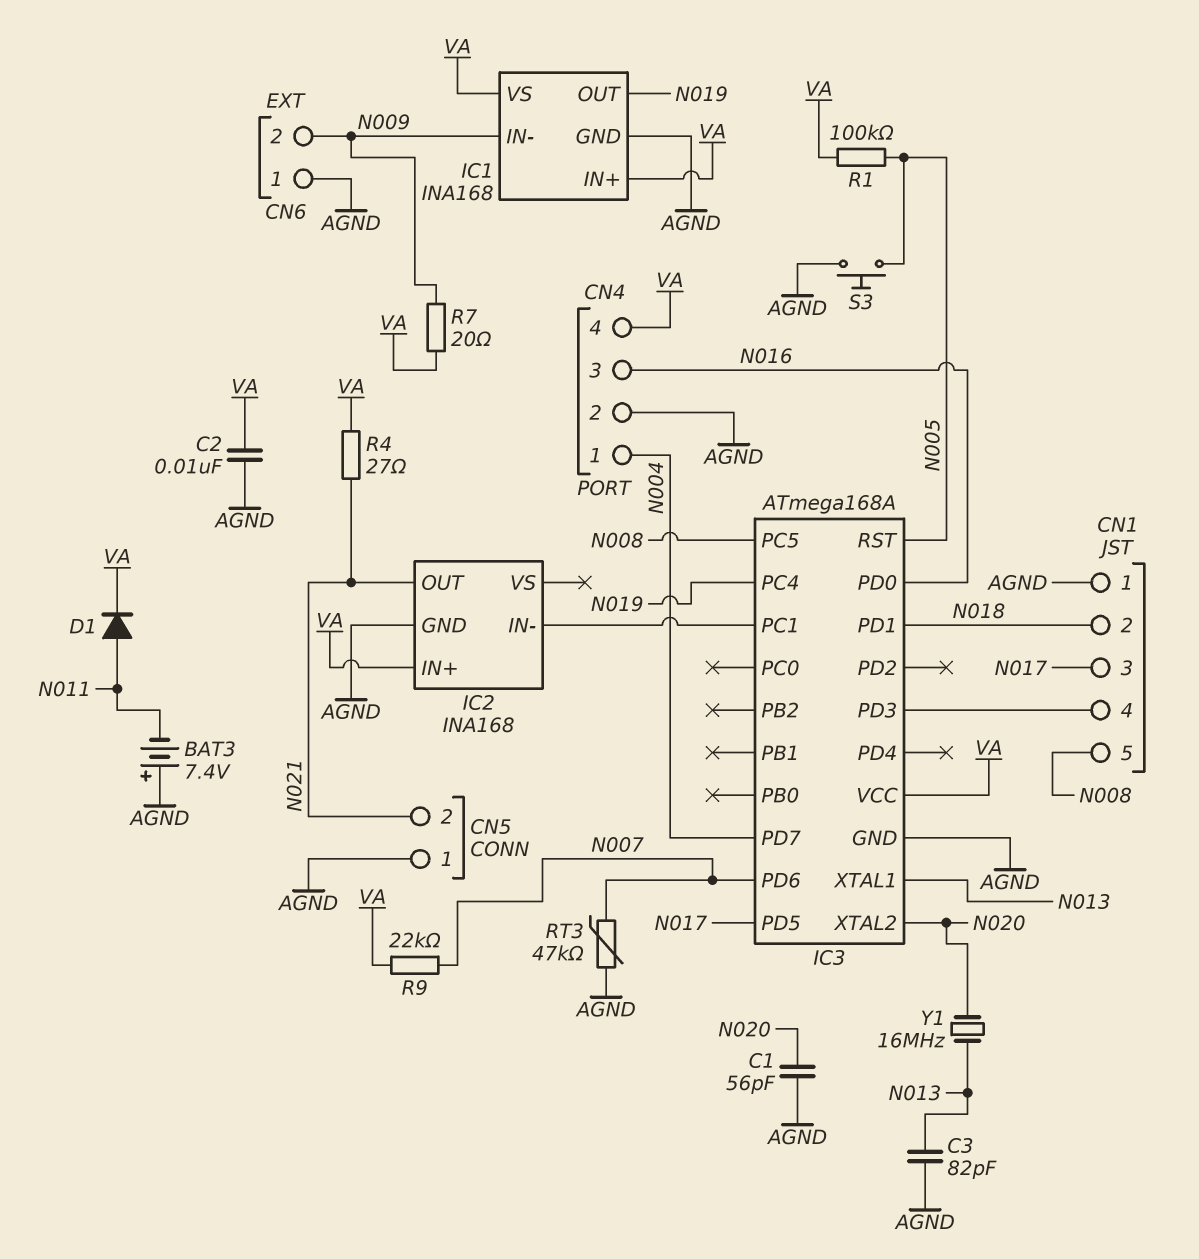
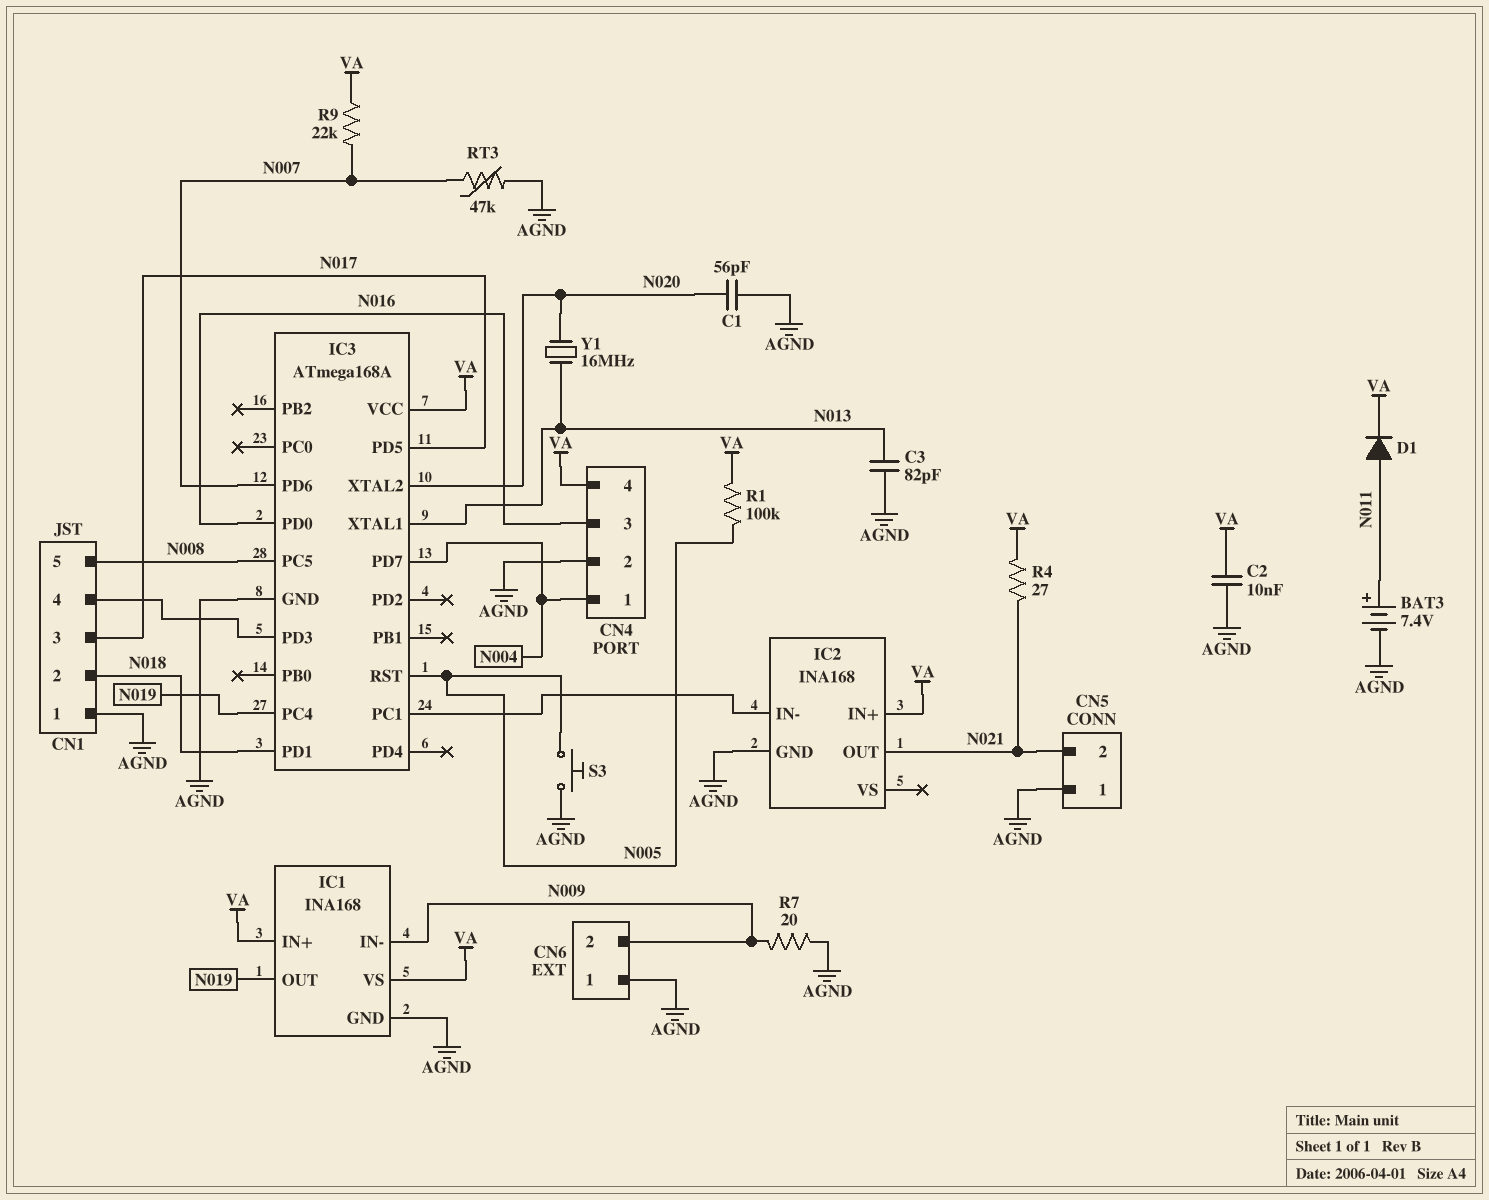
BAT3: 7.4V (plus AGND, minus N011) -> 7.4V (plus N011, minus AGND)
R7: 20 (N009, VA) -> 20 (AGND, N009)

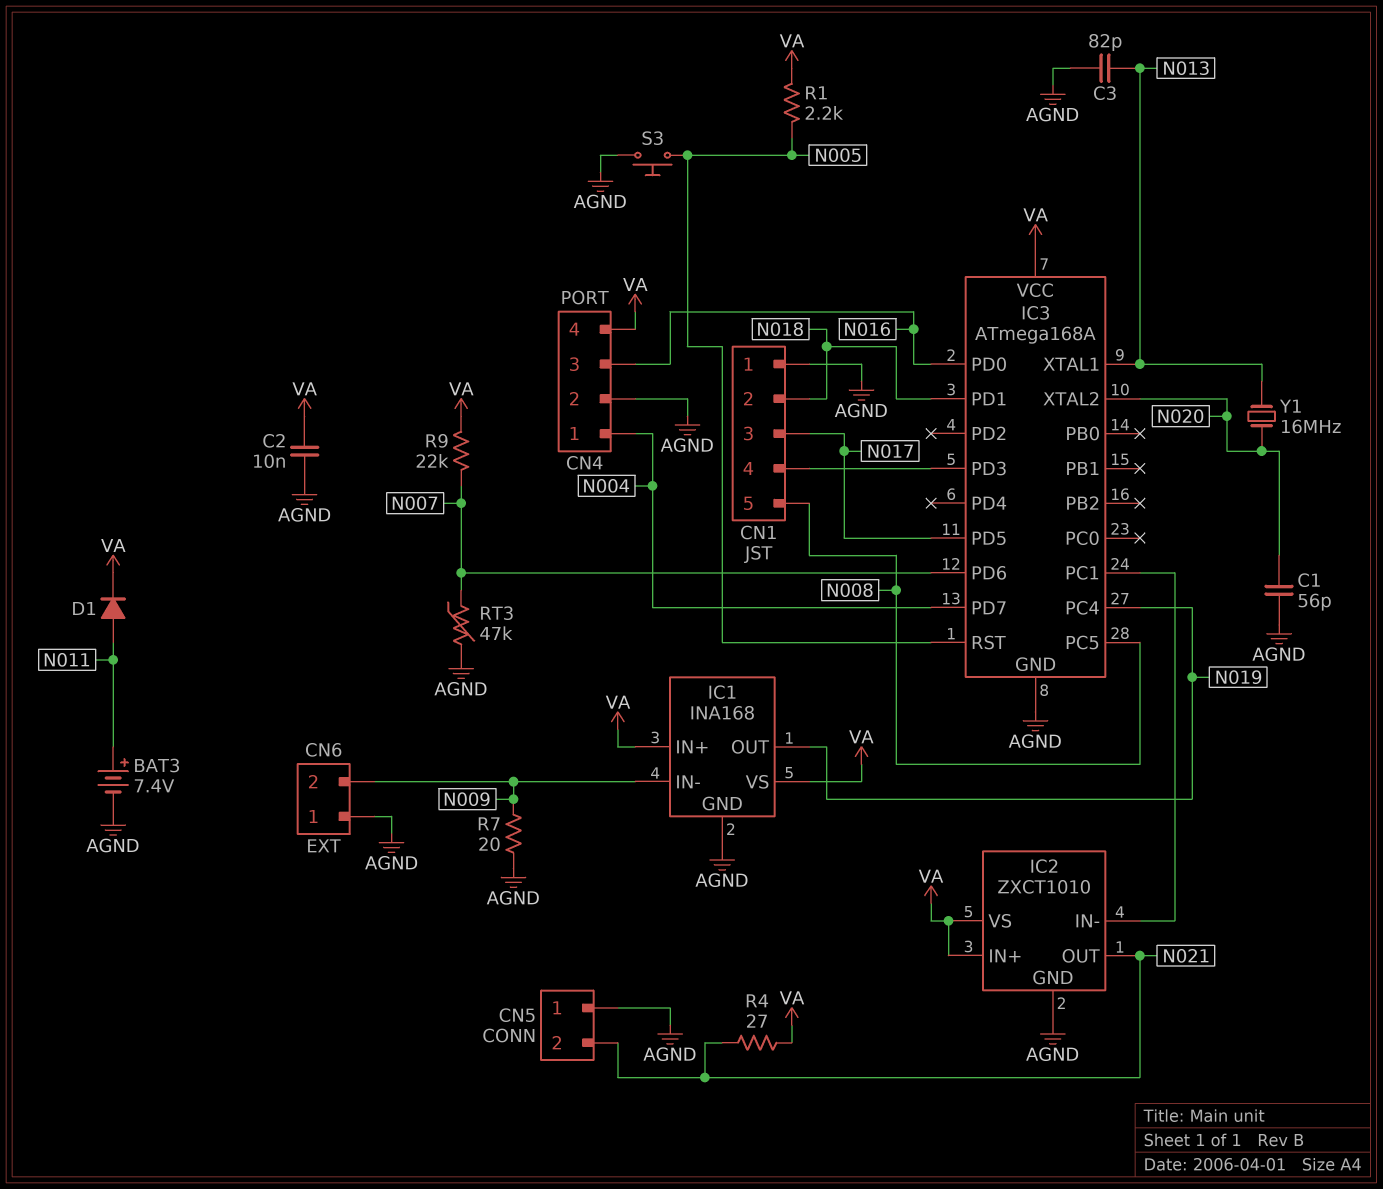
IC2: INA168 -> ZXCT1010
IC2 pin VS: none -> VA
R1: 100k (N005, VA) -> 2.2k (N005, VA)

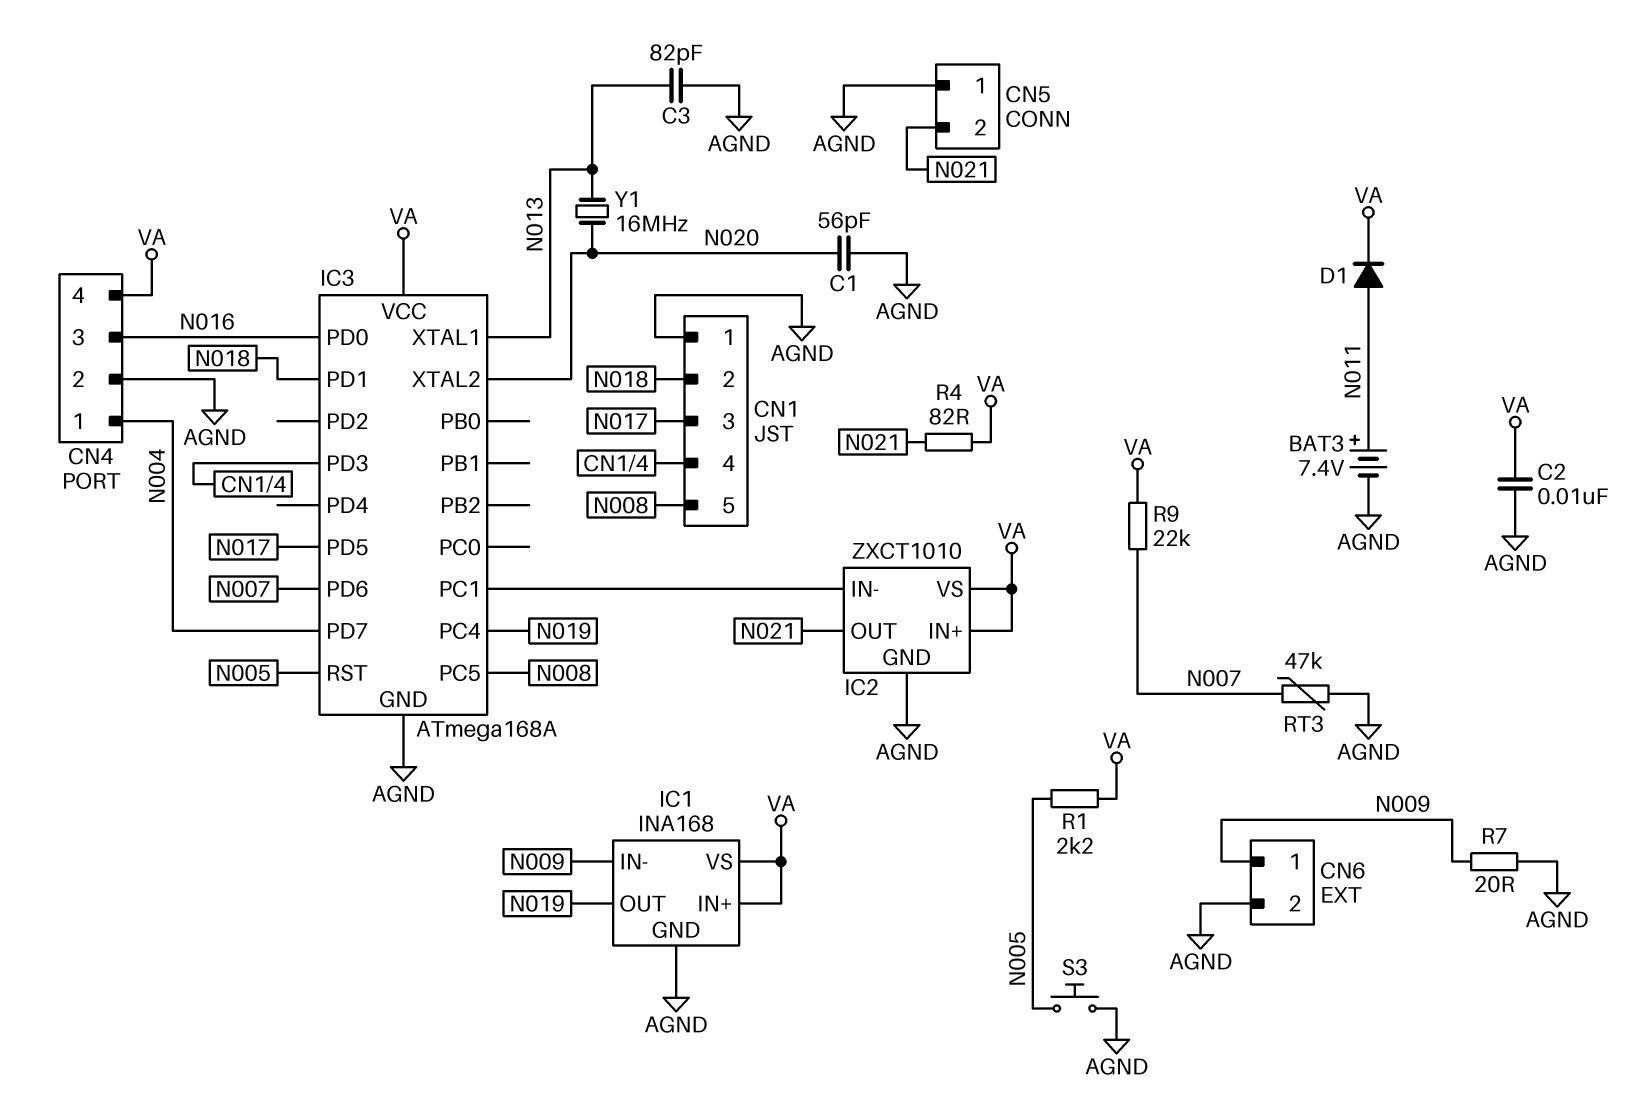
CN6 pin 1: AGND -> N009
CN6 pin 2: N009 -> AGND
R4: 27 (N021, VA) -> 82 (N021, VA)

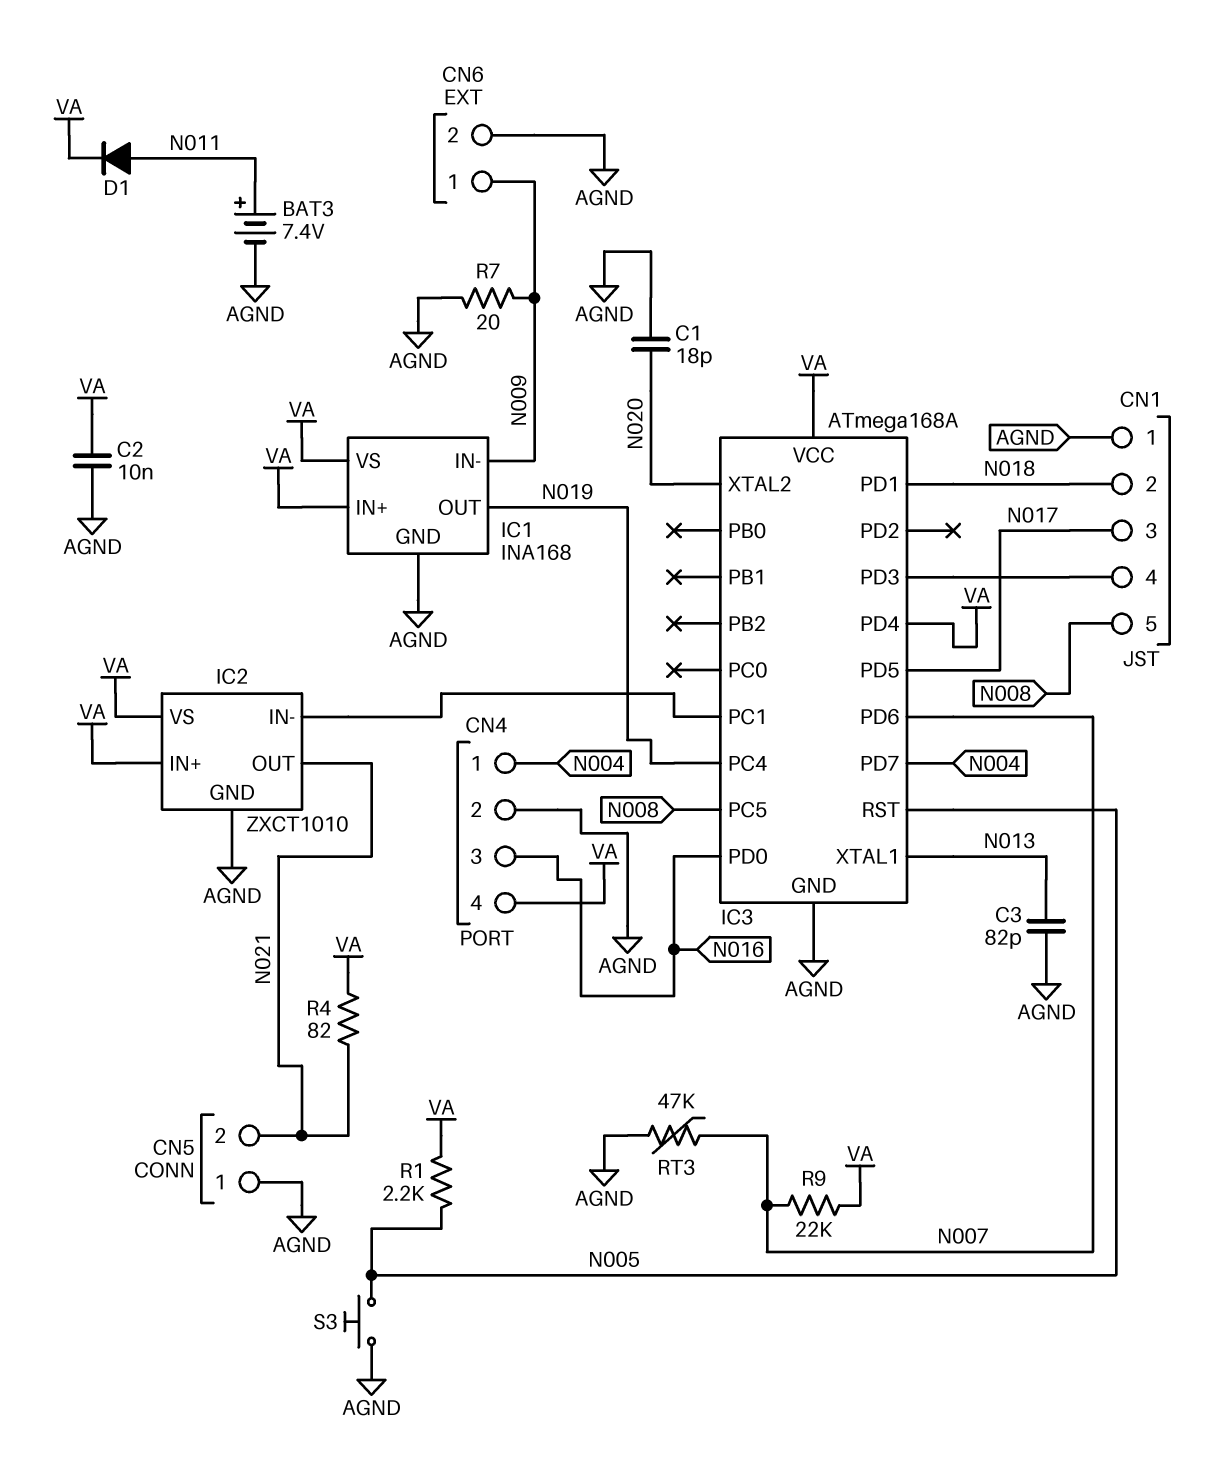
C1: 56pF (AGND, N020) -> 18pF (AGND, N020)
IC3 pin PD4: none -> VA
Y1: 16MHz (N013, N020) -> none

